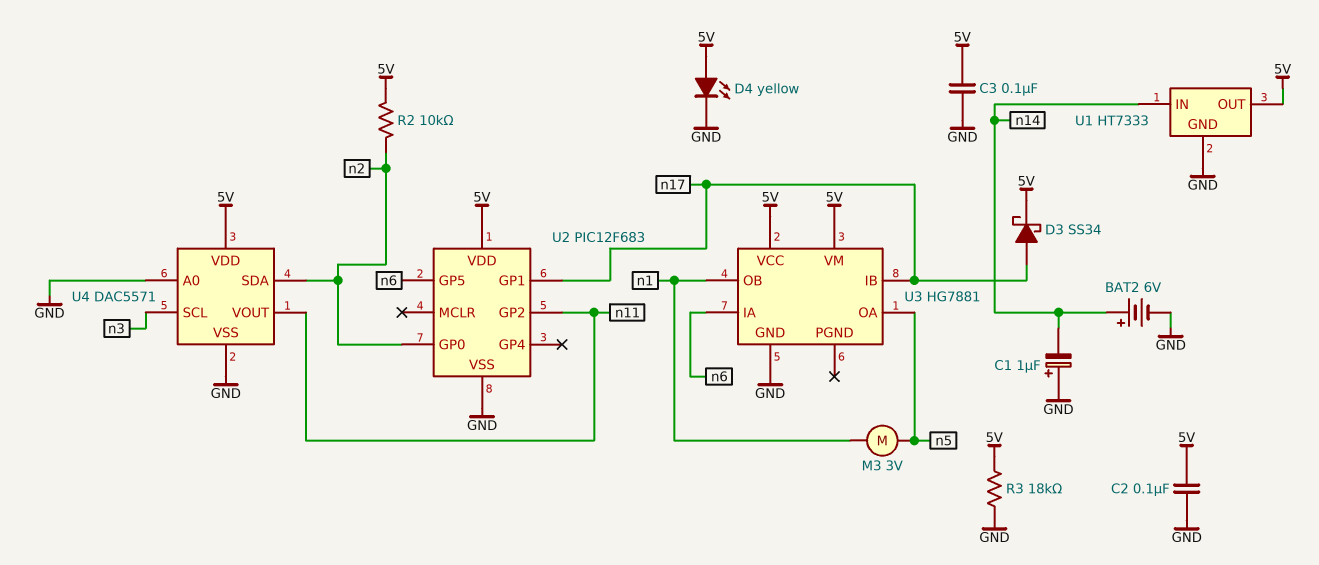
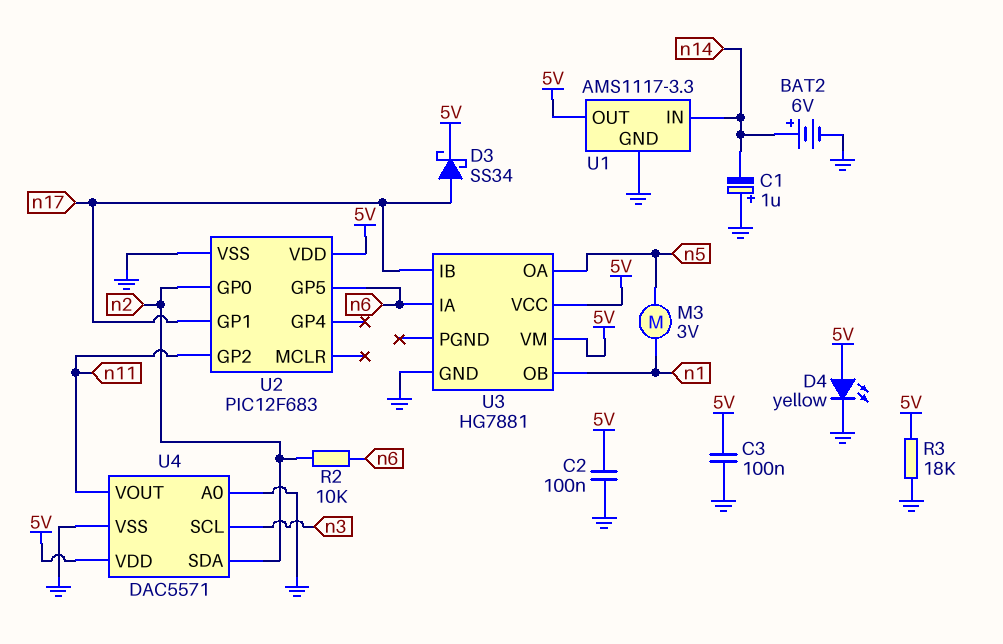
R2: 10k (5V, n2) -> 10k (n2, n6)
U1: HT7333 -> AMS1117-3.3

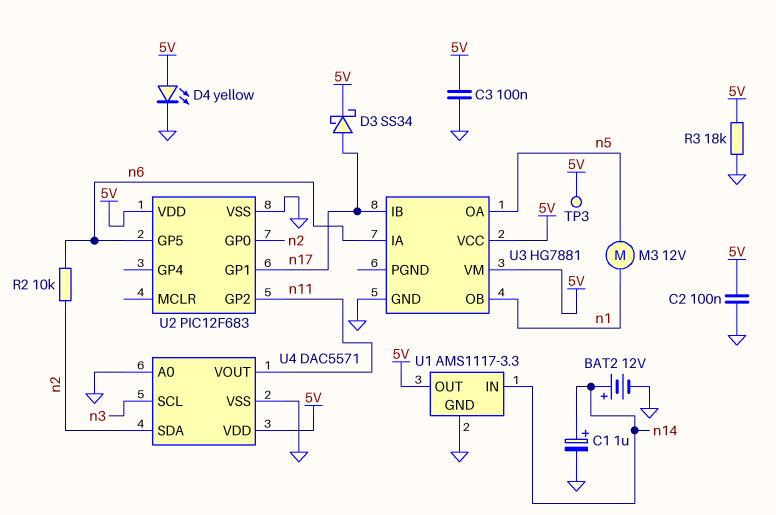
BAT2: 6V (plus n14, minus GND) -> 12V (plus n14, minus GND)
C1: 1uF (plus GND, minus n14) -> 1uF (plus n14, minus GND)
M3: motor 3V (n1, n5) -> motor 12V (n1, n5)
TP3: none -> test point (5V)

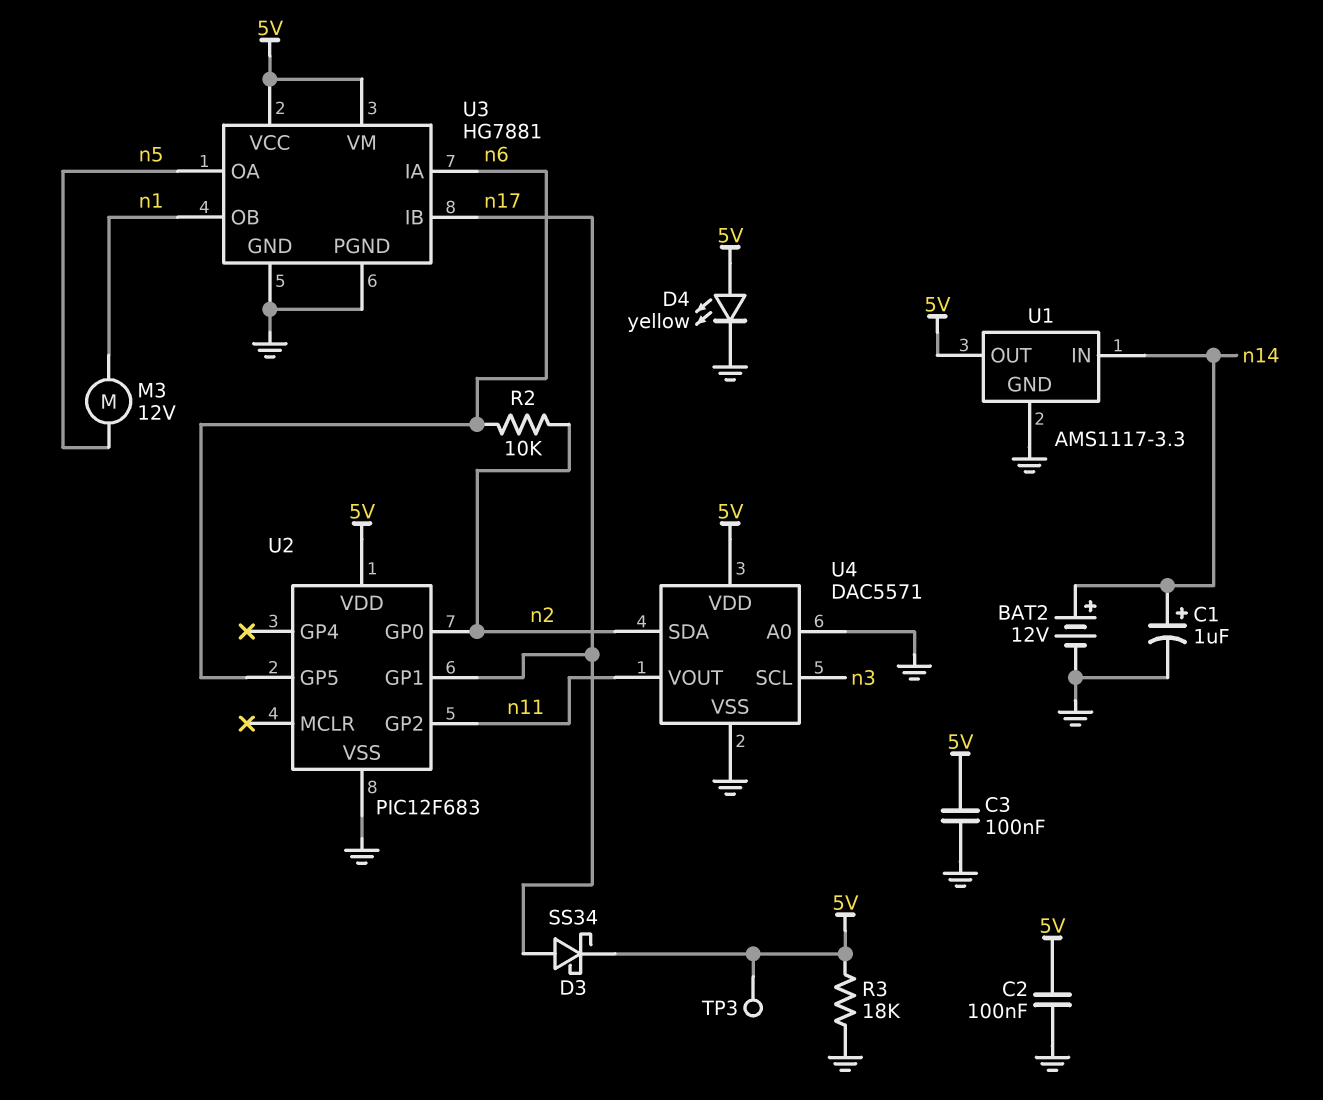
U3 pin PGND: none -> GND

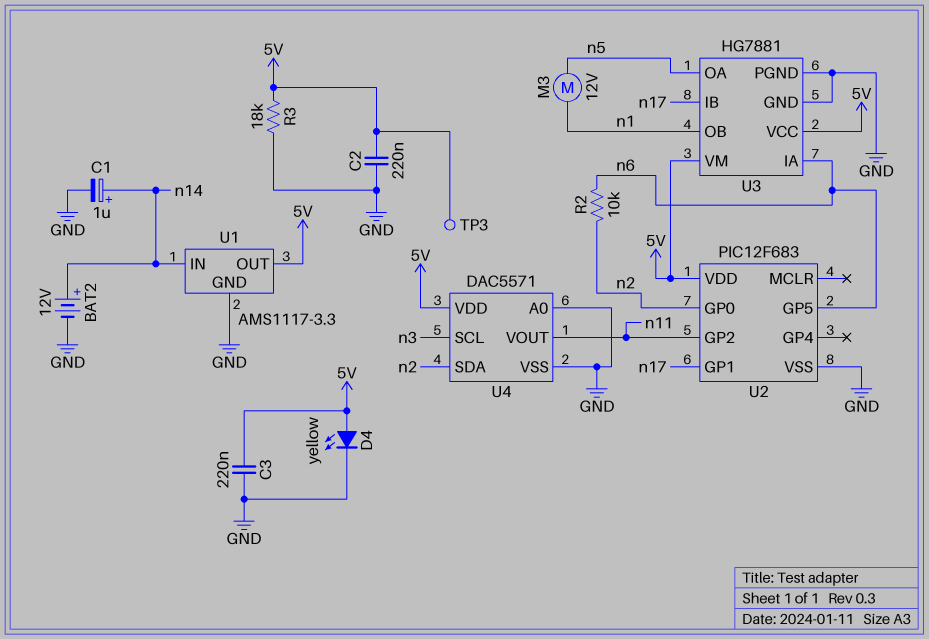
C2: 100nF (5V, GND) -> 220nF (5V, GND)
C3: 100nF (5V, GND) -> 220nF (5V, GND)
D3: schottky SS34 (A n17, K 5V) -> none

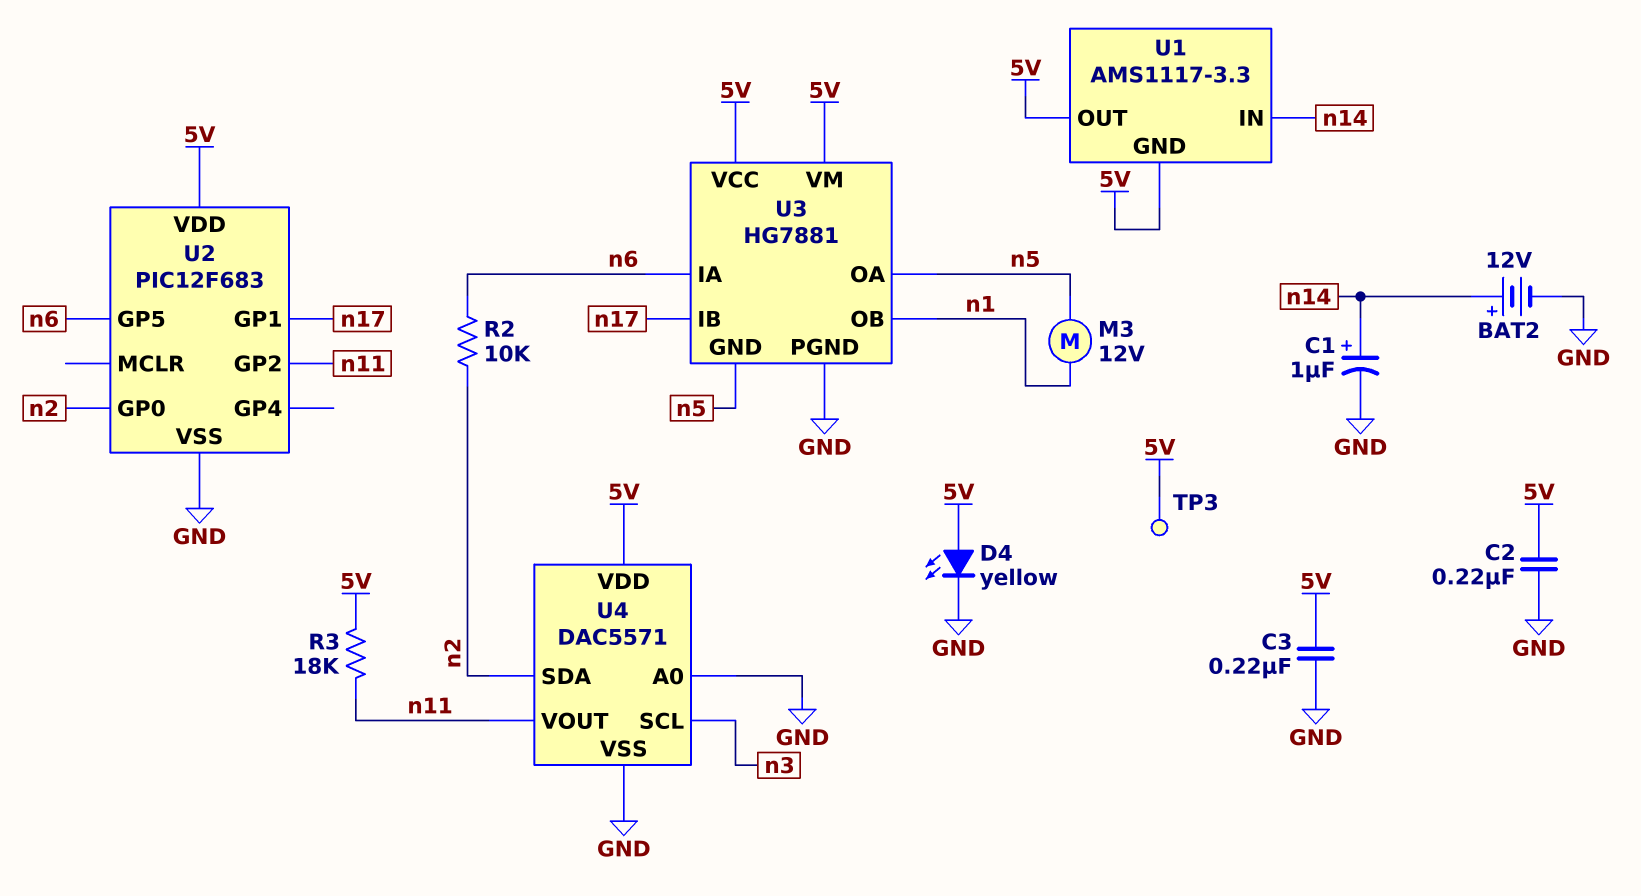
R3: 18k (5V, GND) -> 18k (5V, n11)
U1 pin GND: GND -> 5V
U3 pin GND: GND -> n5

